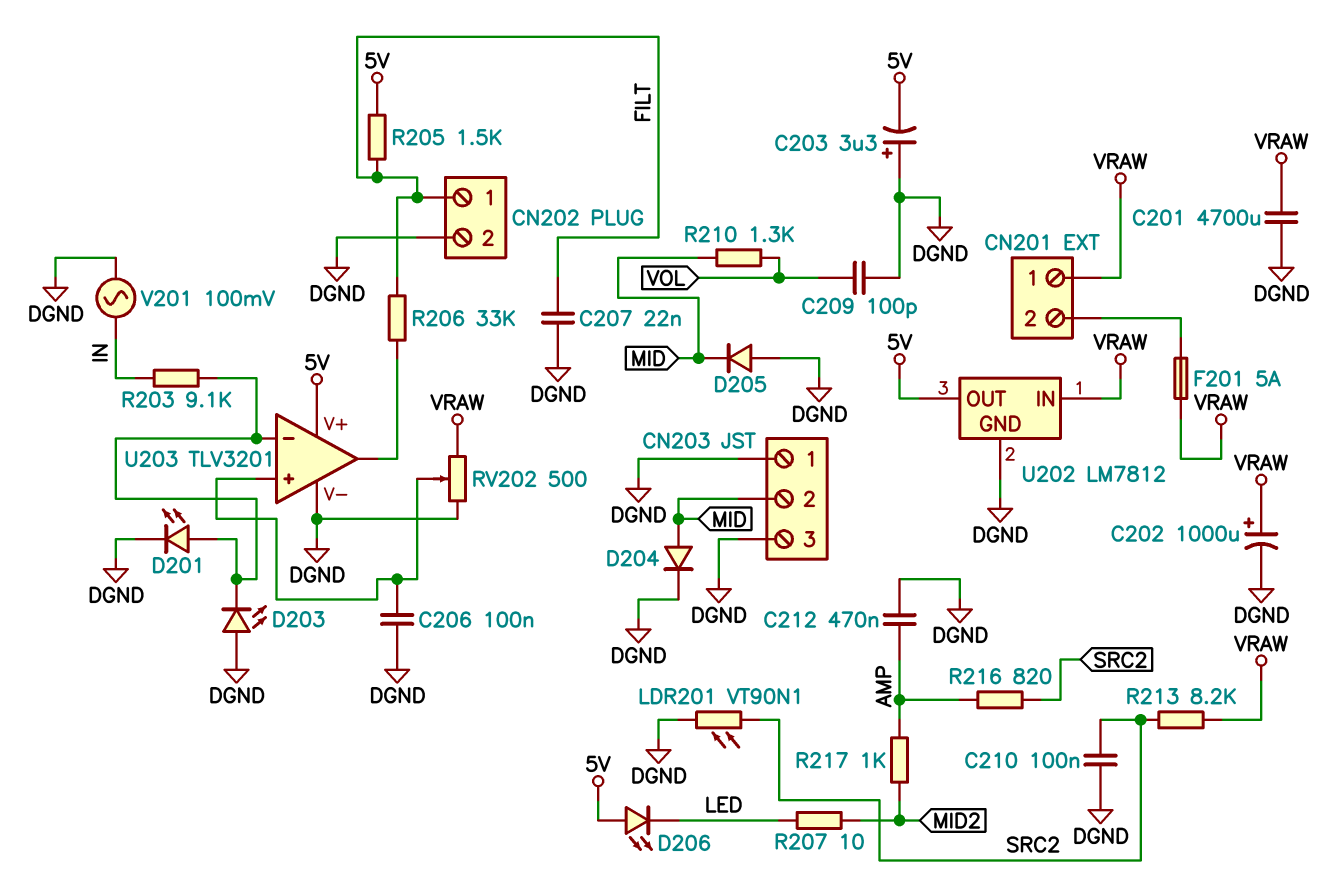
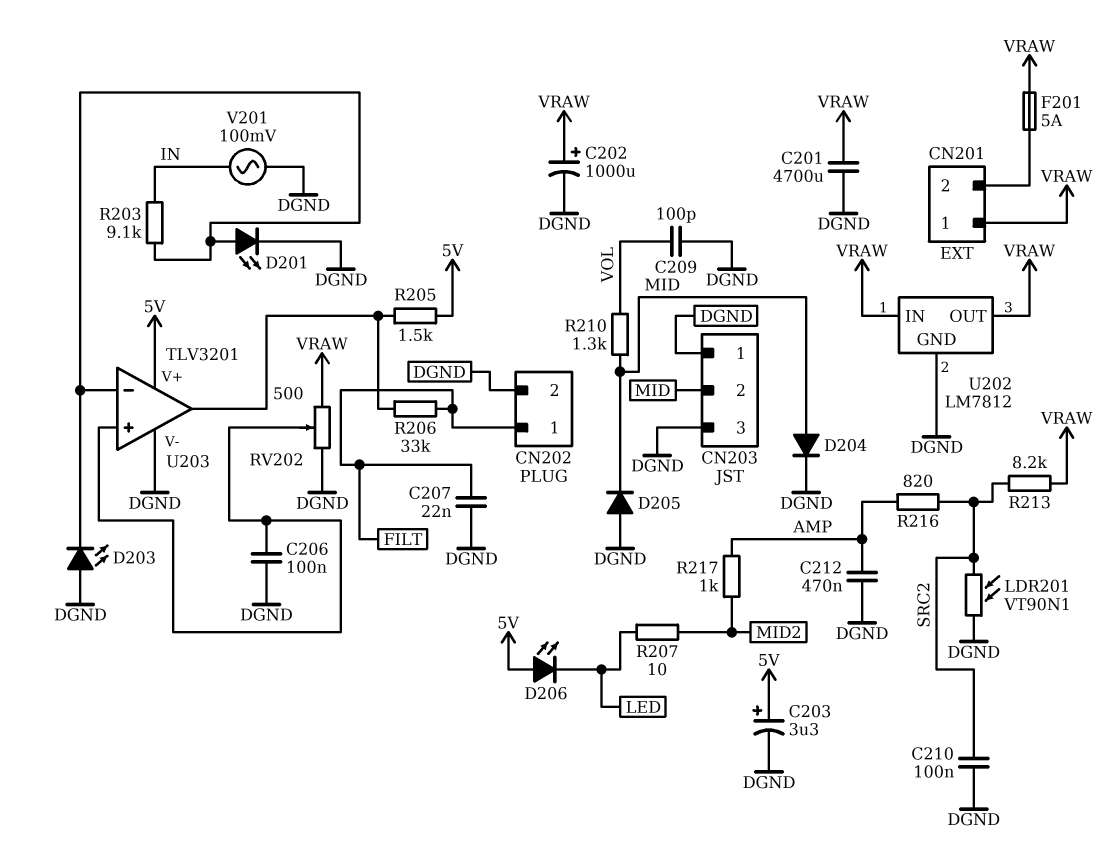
C203: 3.3uF (plus DGND, minus 5V) -> 3.3uF (plus 5V, minus DGND)
R205: 1.5k (5V, FILT) -> 1.5k (5V, U203/out)
U202 pin OUT: 5V -> VRAW

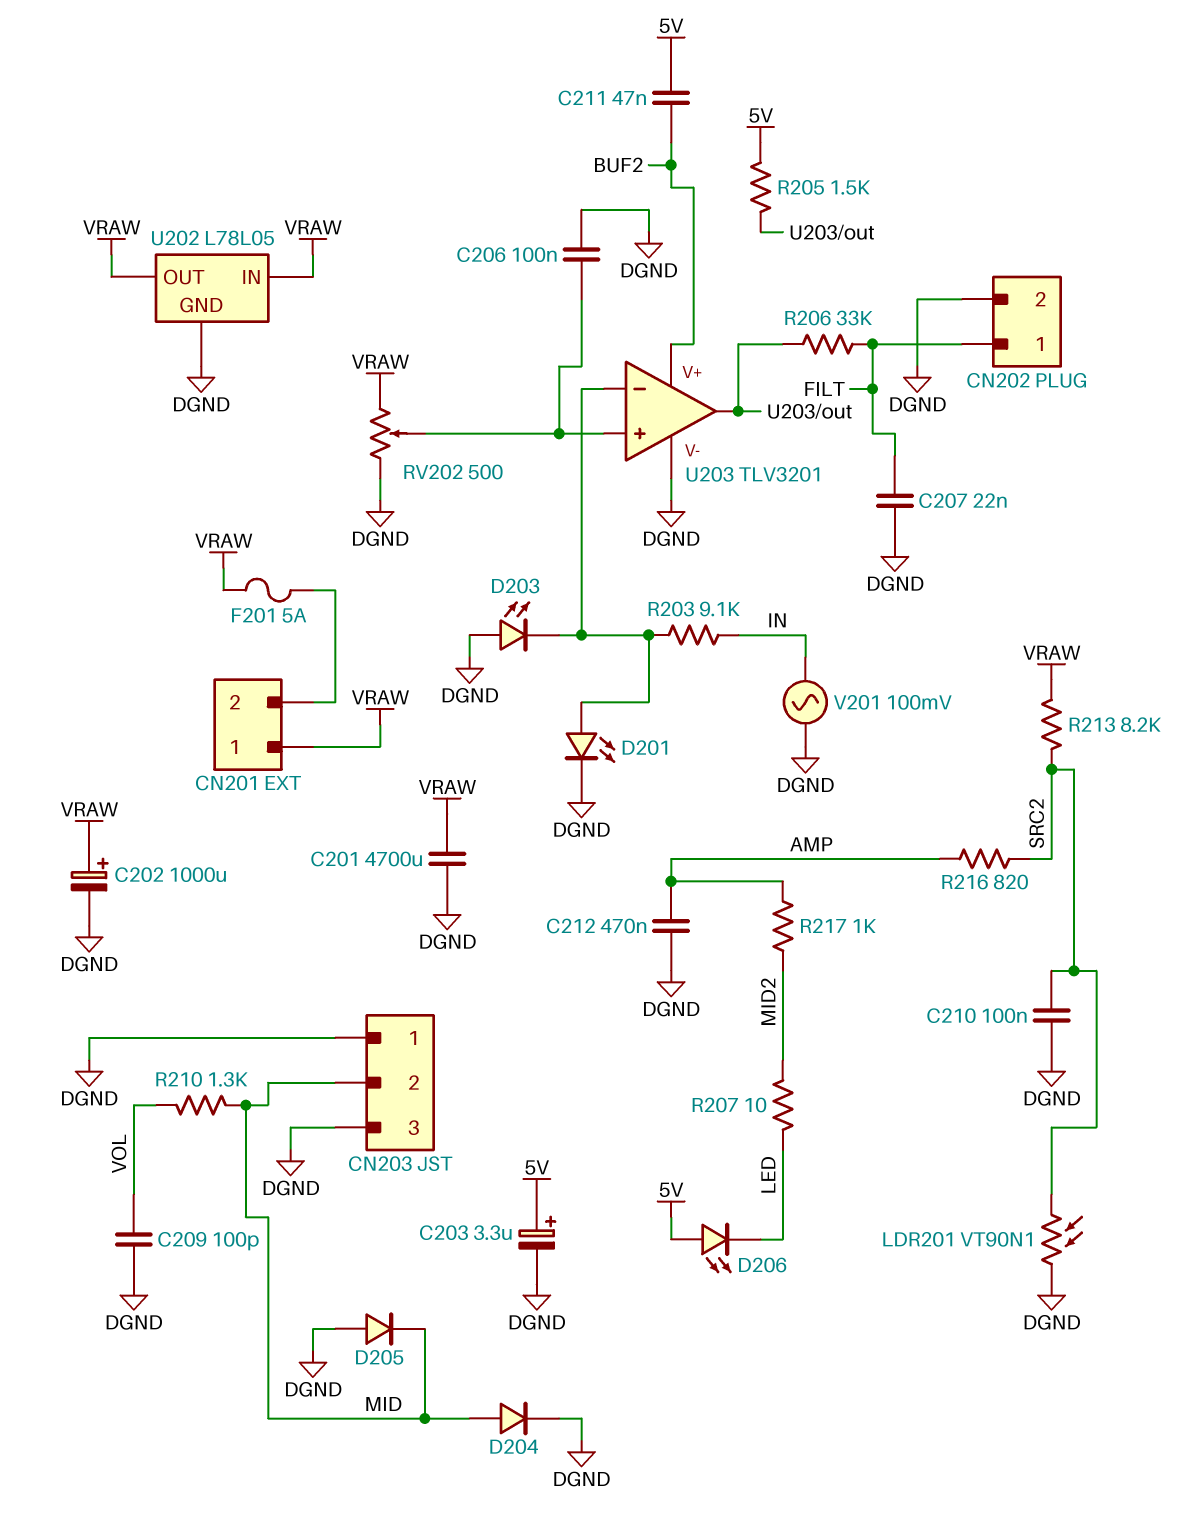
C211: none -> 47nF (5V, BUF2)
U202: LM7812 -> L78L05
U203 pin V+: 5V -> BUF2

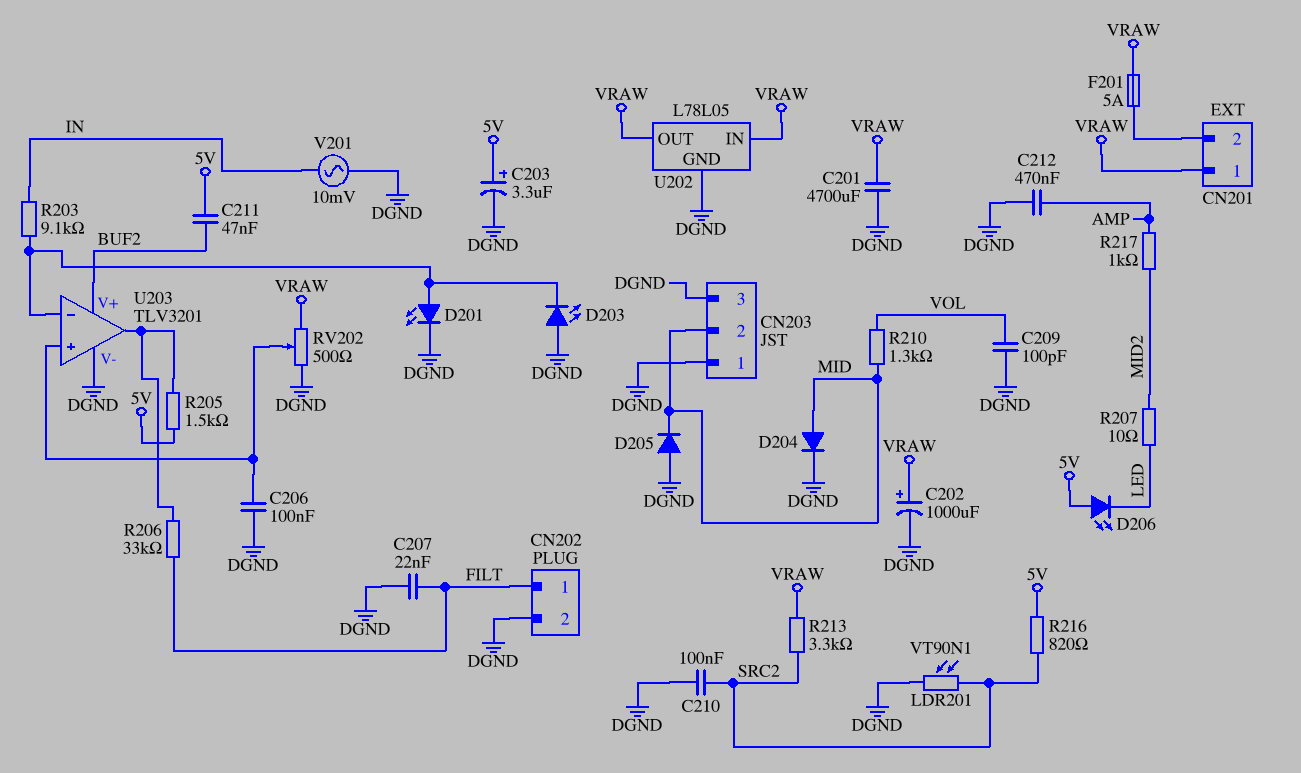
R213: 8.2k (SRC2, VRAW) -> 3.3k (SRC2, VRAW)
R216: 820 (AMP, SRC2) -> 820 (5V, SRC2)
V201: AC 100mV (DGND, IN) -> AC 10mV (DGND, IN)

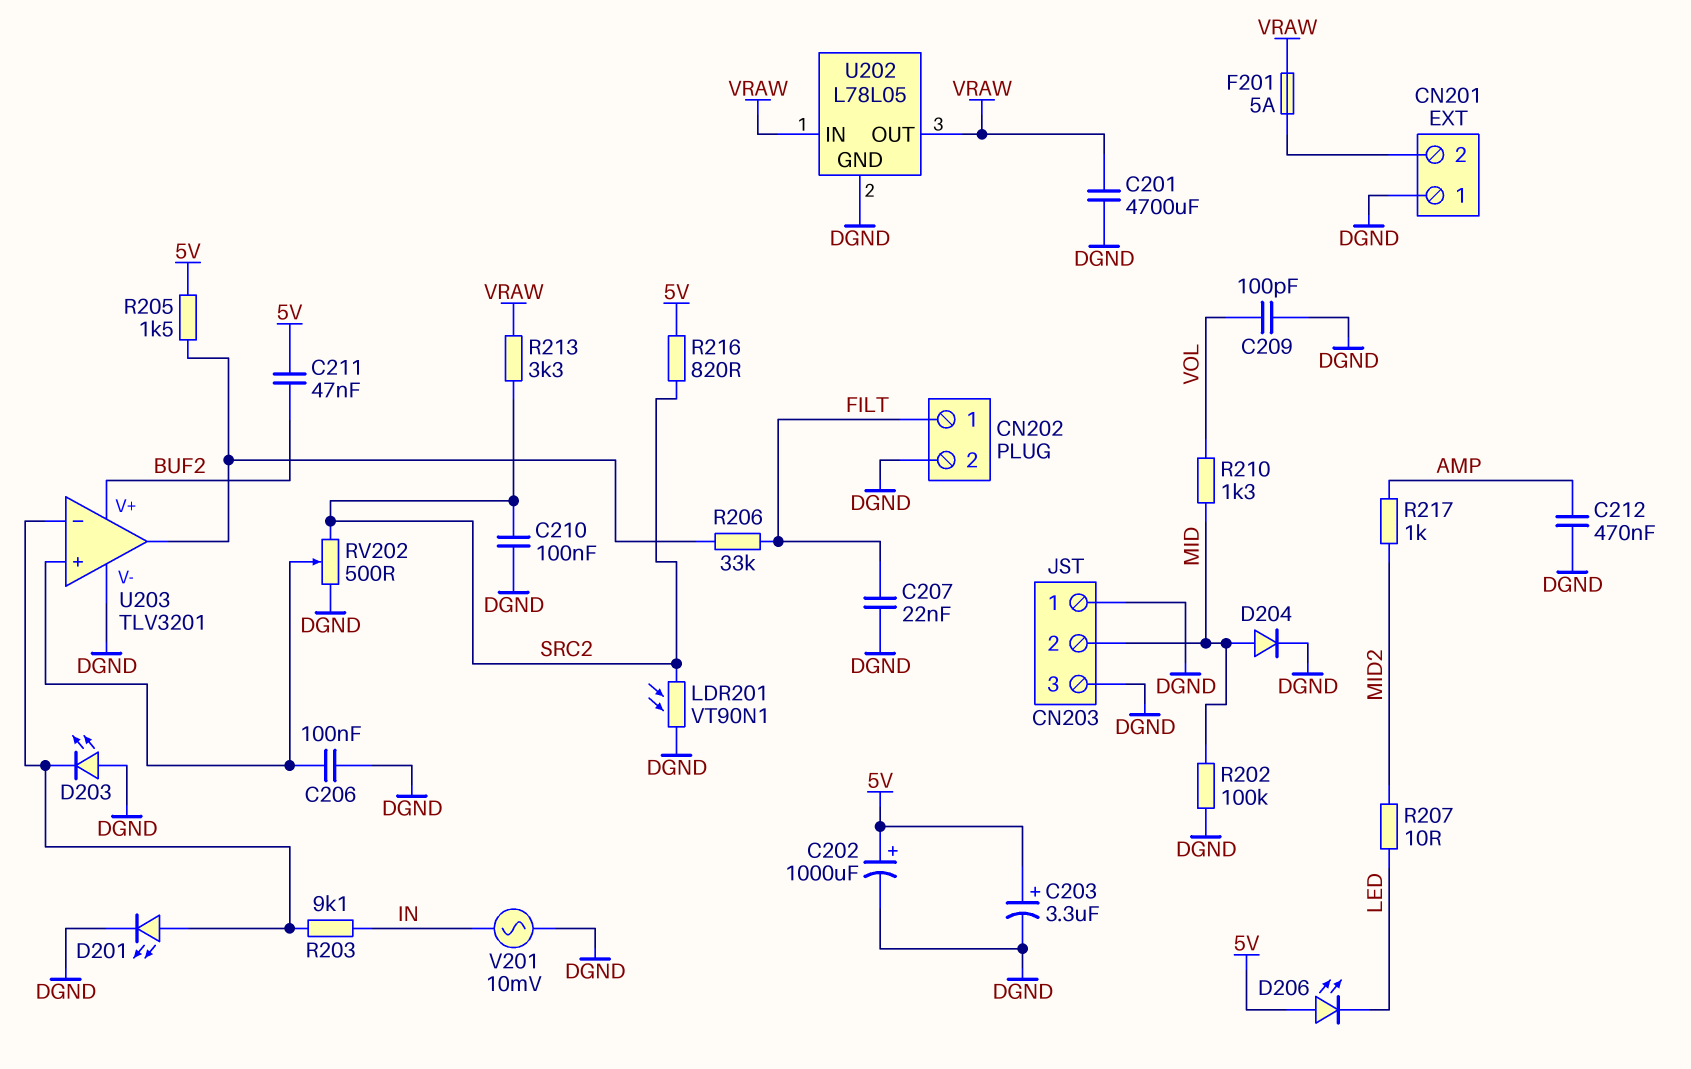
C202: 1000uF (plus VRAW, minus DGND) -> 1000uF (plus 5V, minus DGND)
CN201 pin 1: VRAW -> DGND
D205: diode (A DGND, K MID) -> none
R202: none -> 100k (DGND, MID)
RV202: 500 (DGND, VRAW, wiper U203/in+) -> 500 (DGND, SRC2, wiper U203/in+)

